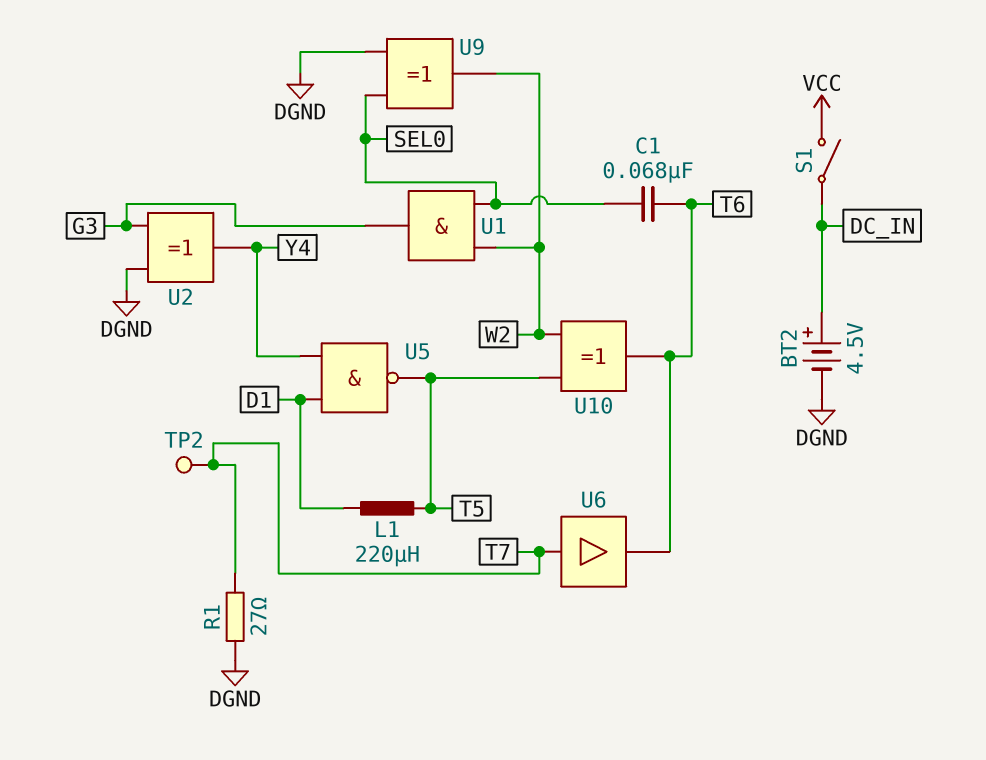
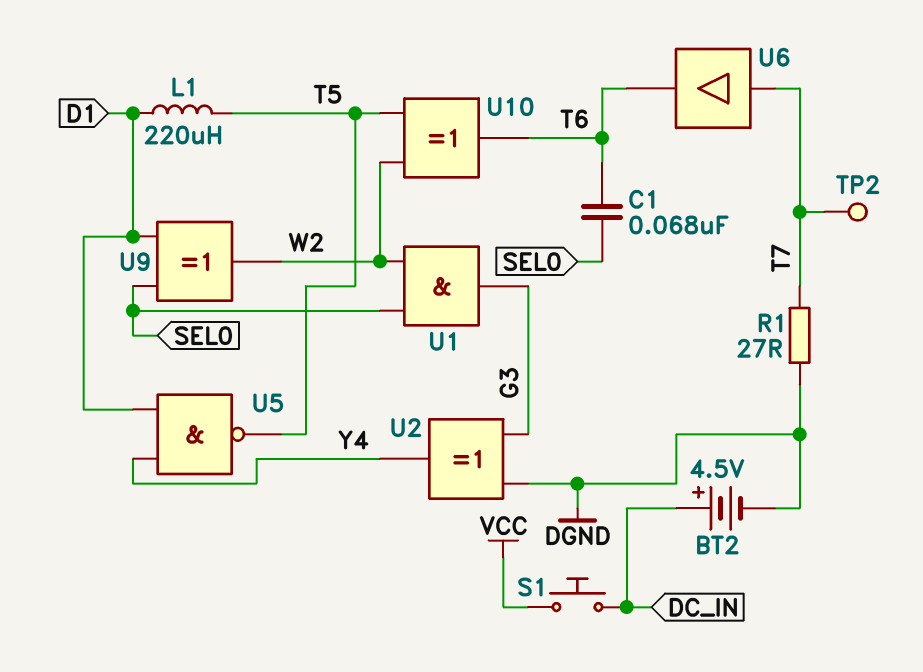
S1: switch (DC_IN, VCC) -> button (DC_IN, VCC)
U9: XOR (in DGND, in SEL0, out W2) -> XOR (in D1, in SEL0, out W2)

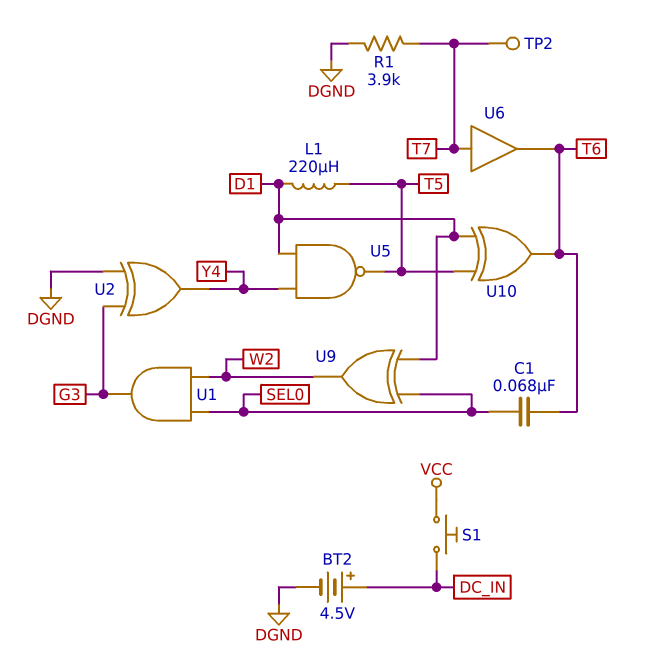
R1: 27 (DGND, T7) -> 3.9k (DGND, T7)
U10: XOR (in T5, in W2, out T6) -> XOR (in D1, in T5, out T6)

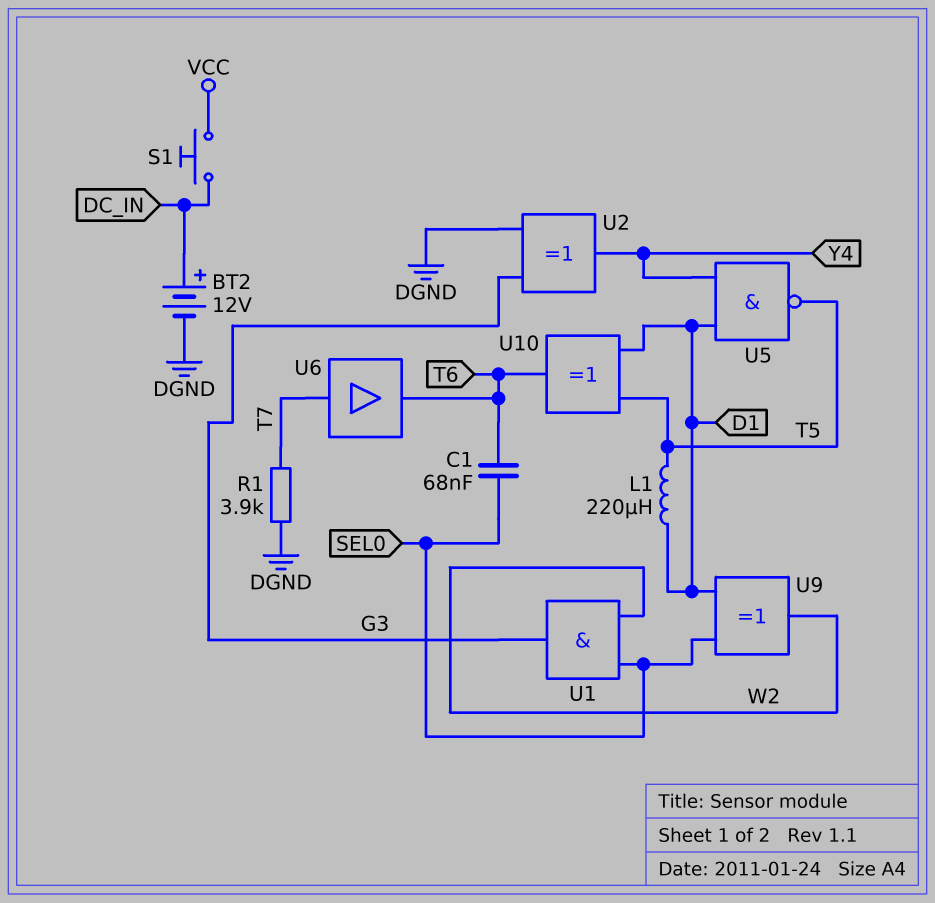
BT2: 4.5V (plus DC_IN, minus DGND) -> 12V (plus DC_IN, minus DGND)
TP2: test point (T7) -> none

